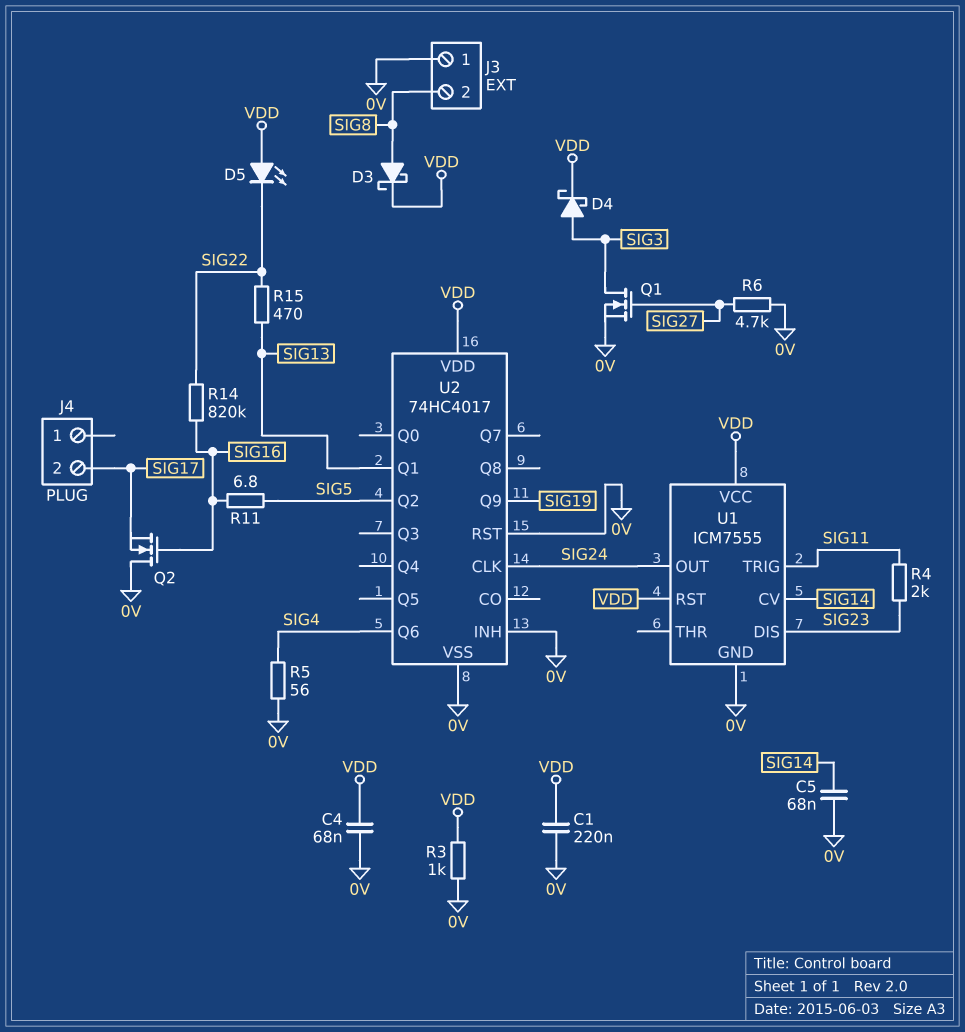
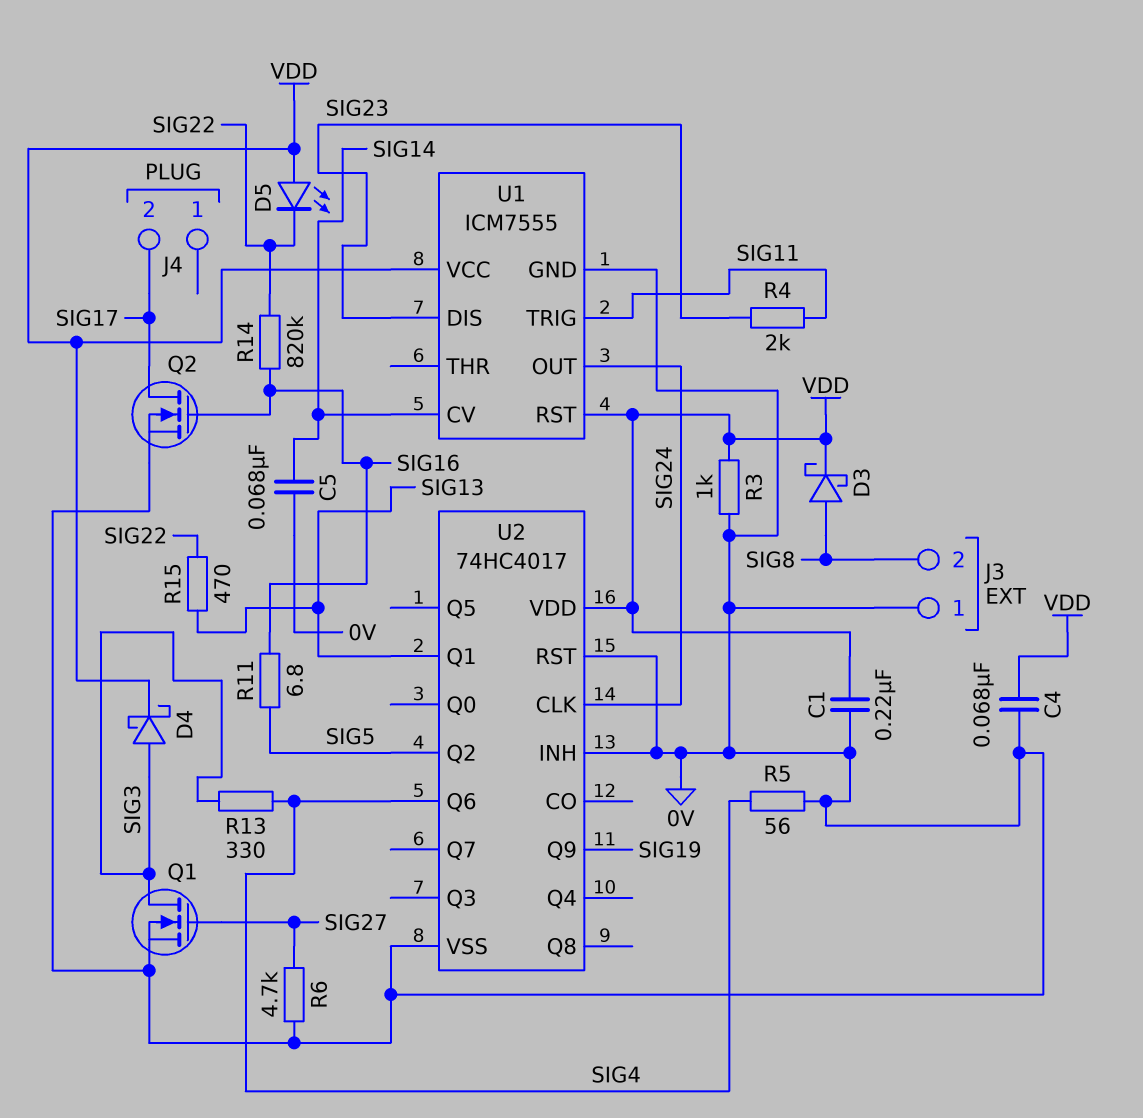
Q2: NMOS (G SIG16, D 0V, S SIG17) -> NMOS (G SIG16, D SIG17, S 0V)
R13: none -> 330 (SIG3, SIG4)

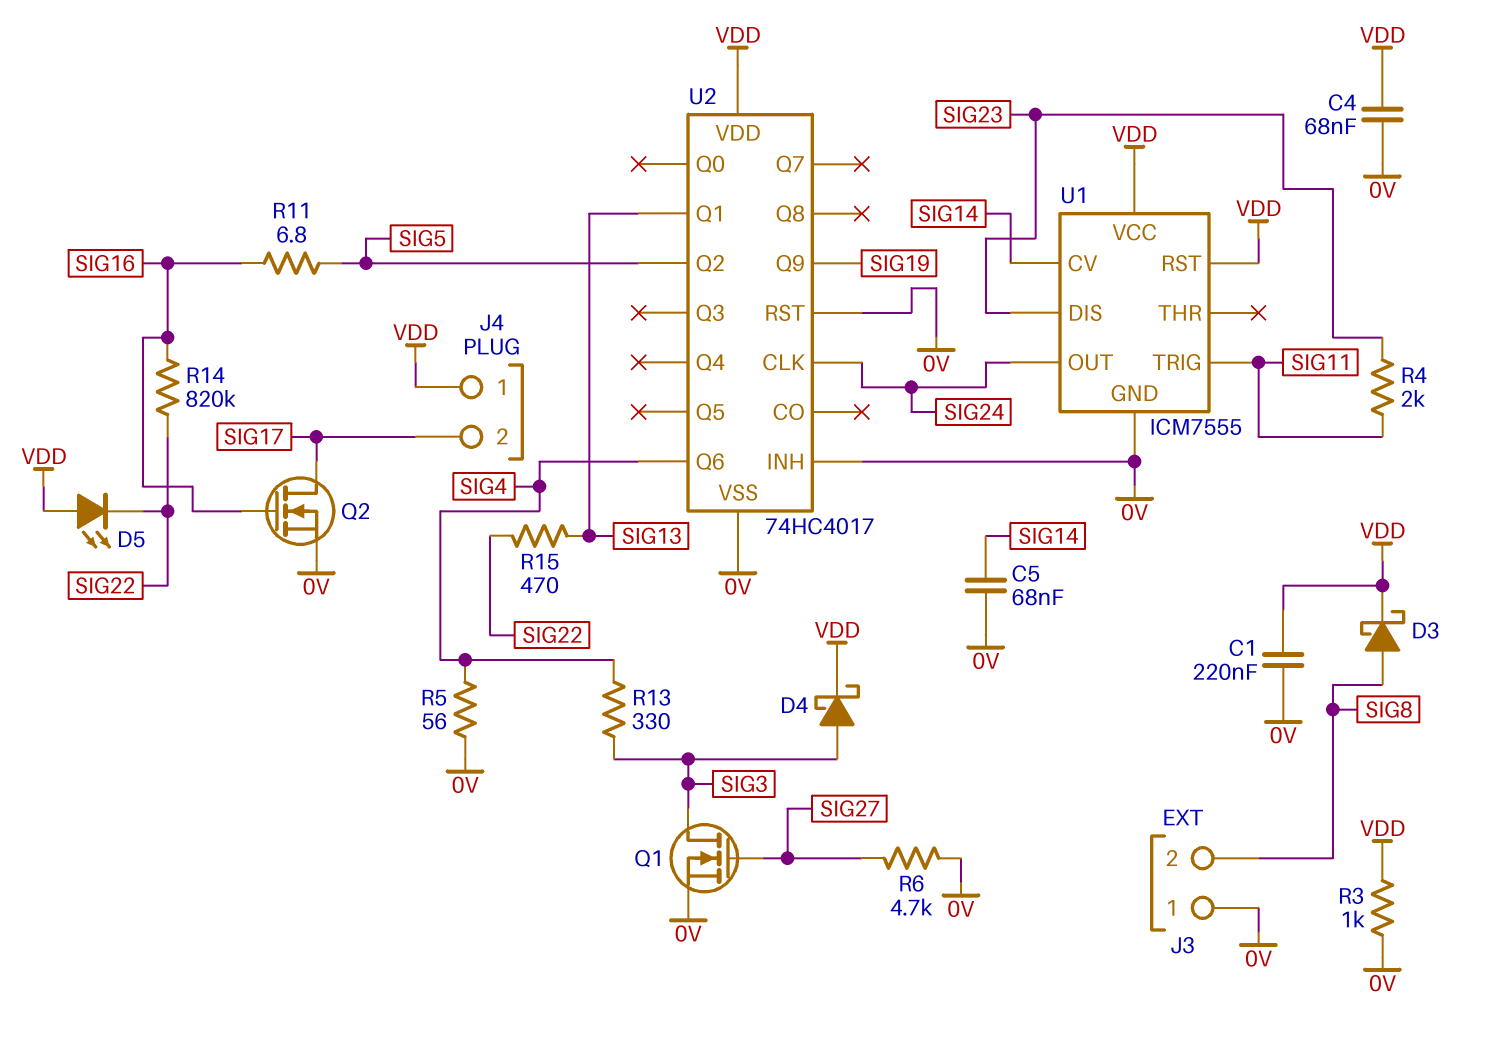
J4 pin 1: none -> VDD

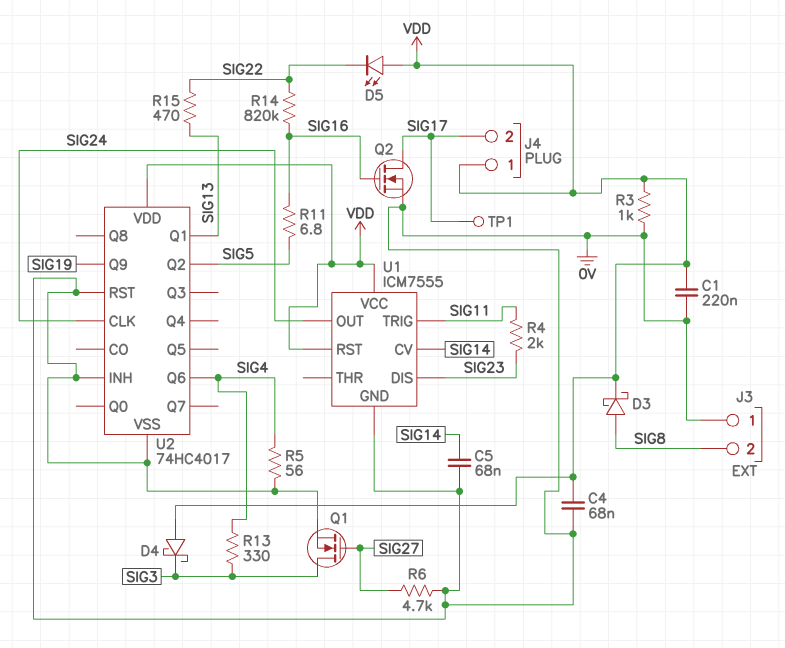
D4: schottky (A SIG3, K VDD) -> schottky (A VDD, K SIG3)
TP1: none -> test point (SIG17)

